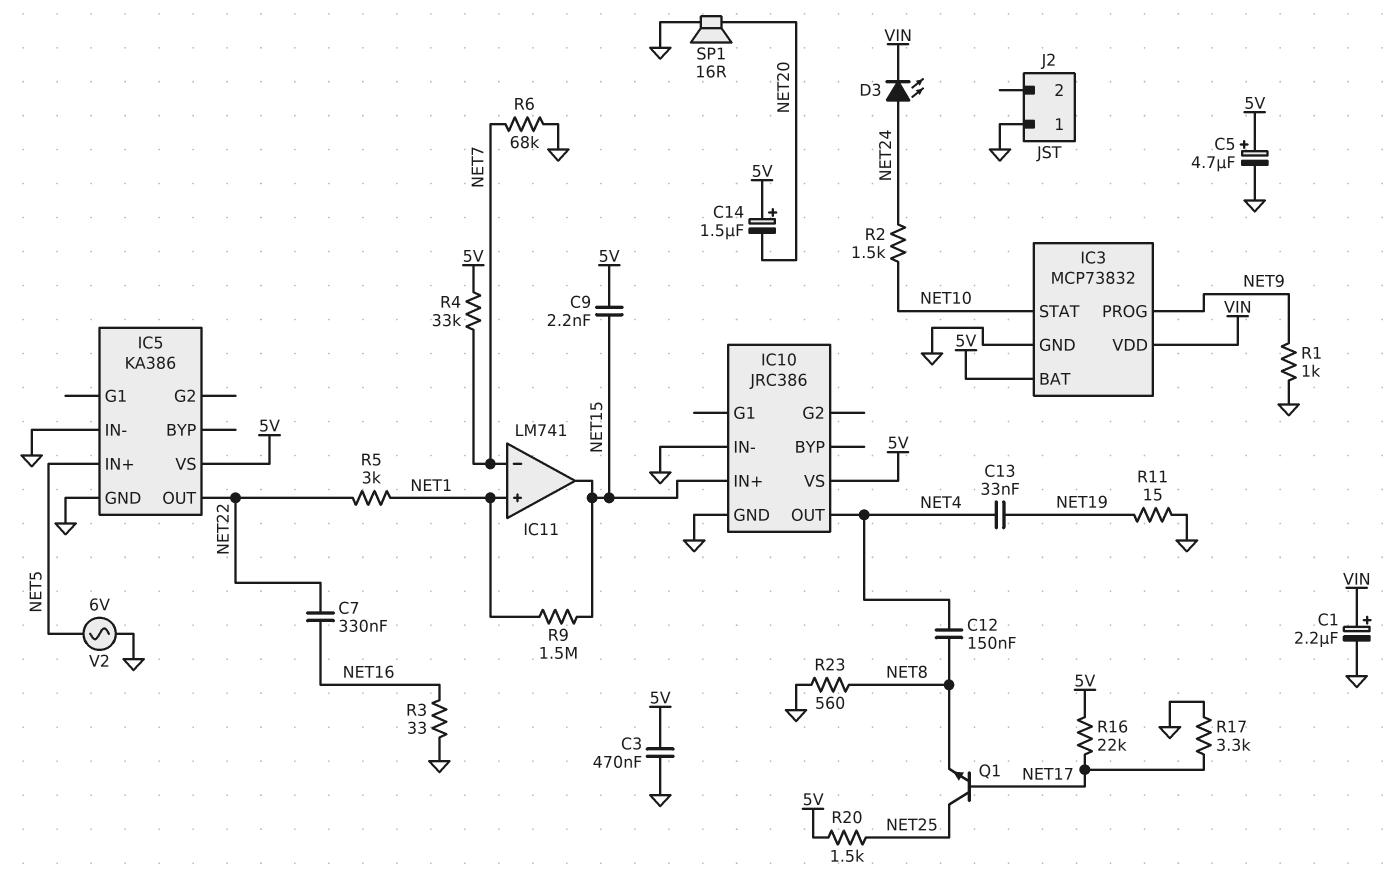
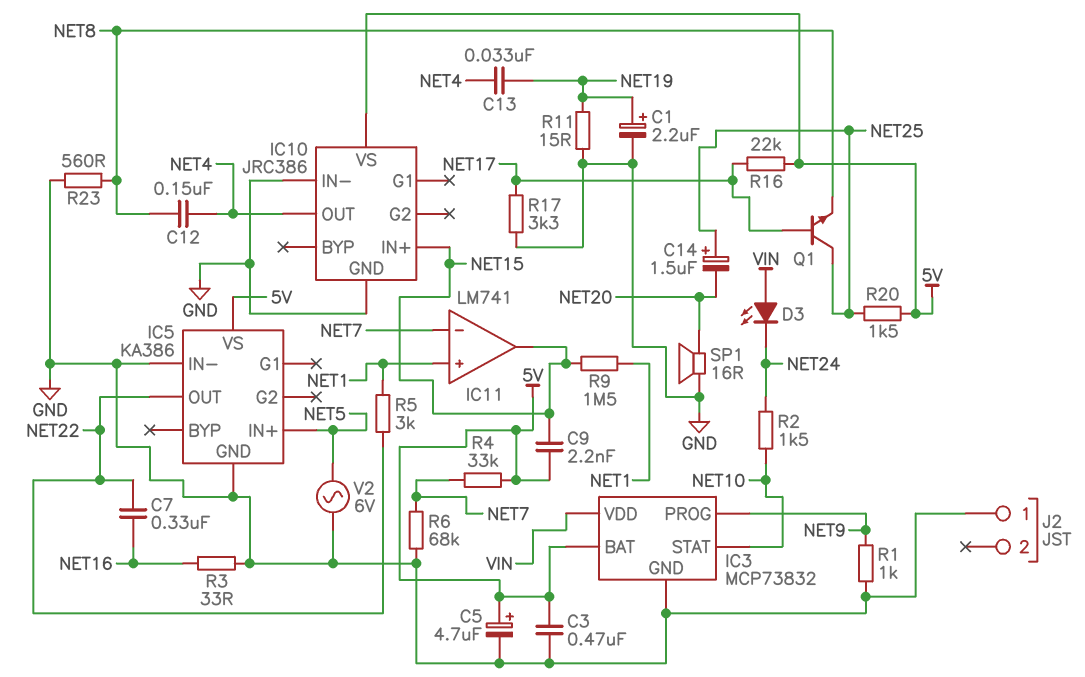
C1: 2.2uF (plus VIN, minus GND) -> 2.2uF (plus NET19, minus GND)
C14: 1.5uF (plus 5V, minus NET20) -> 1.5uF (plus NET25, minus NET20)
D3: LED (A NET24, K VIN) -> LED (A VIN, K NET24)

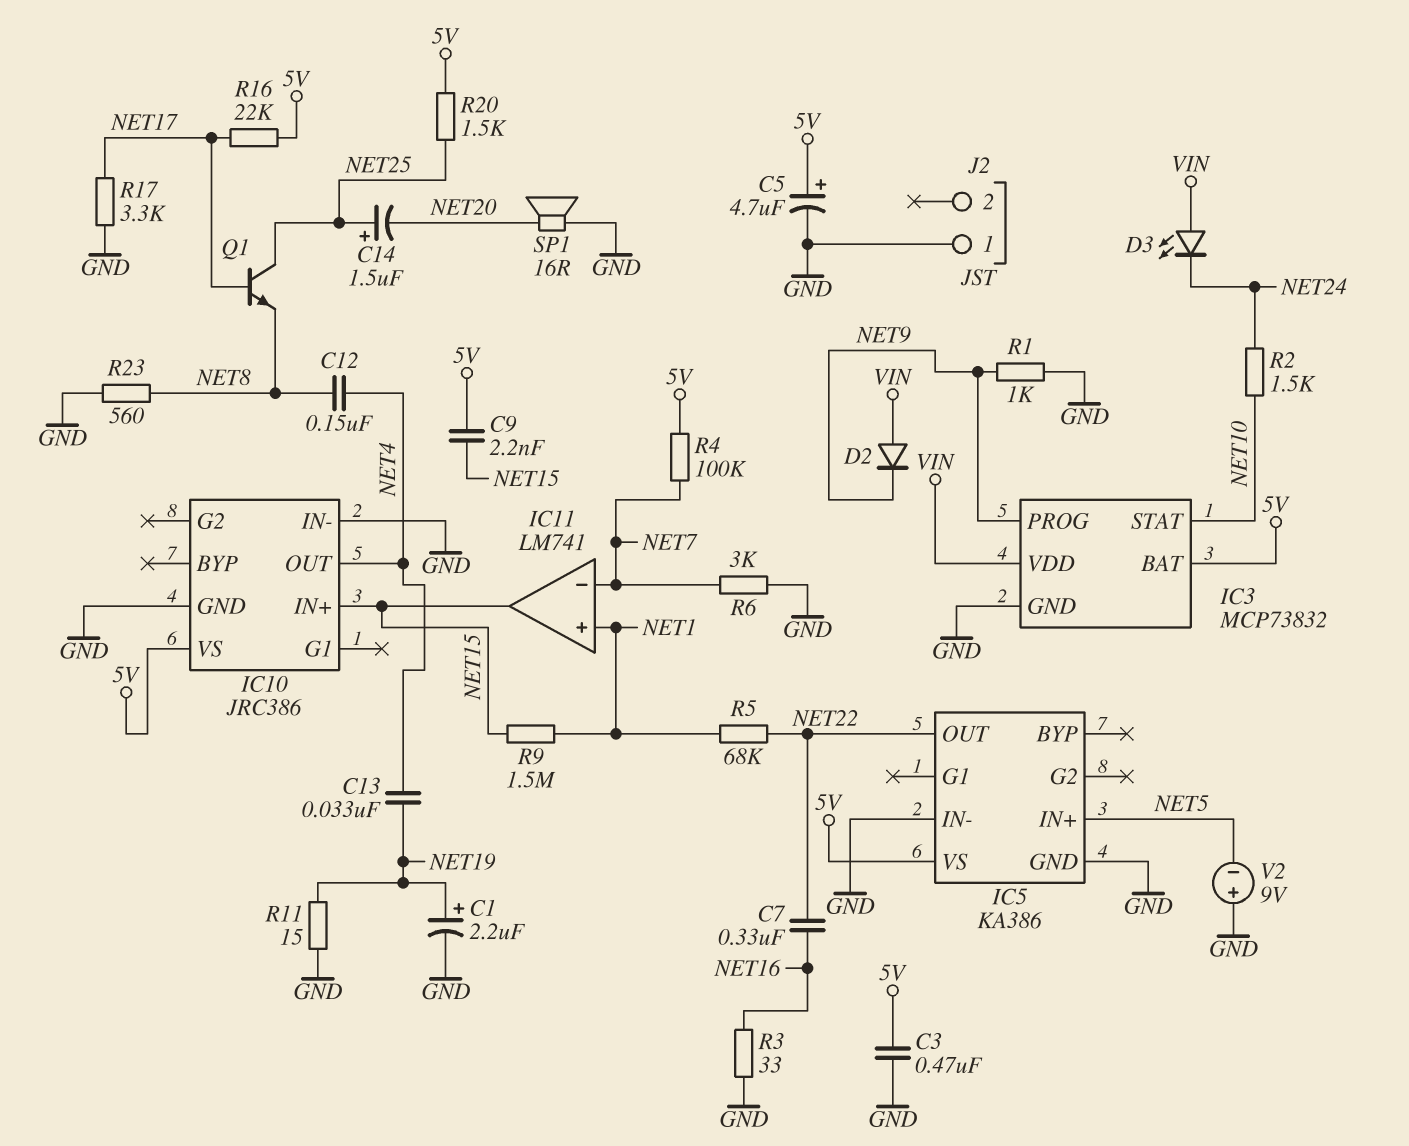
D2: none -> diode (A VIN, K NET9)
R4: 33k (5V, NET7) -> 100k (5V, NET7)
R5: 3k (NET1, NET22) -> 68k (NET1, NET22)
R6: 68k (GND, NET7) -> 3k (GND, NET7)
V2: AC 6V (GND, NET5) -> 9V (plus GND, minus NET5)

